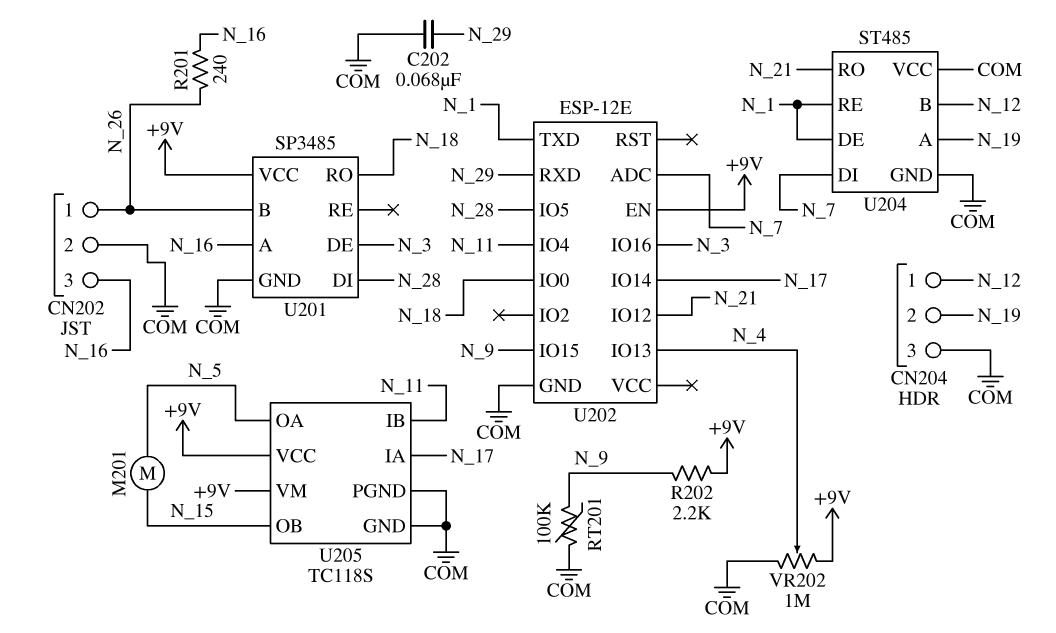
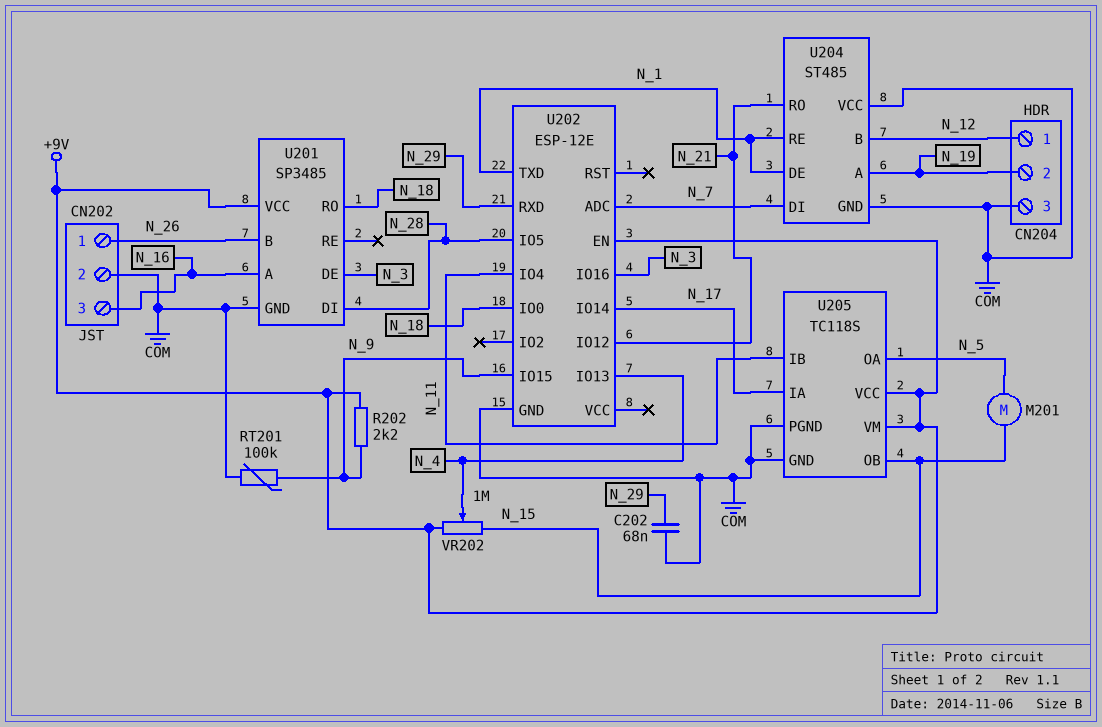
R201: 240 (N_16, N_26) -> none
VR202: 1M (+9V, COM, wiper N_4) -> 1M (+9V, N_15, wiper N_4)

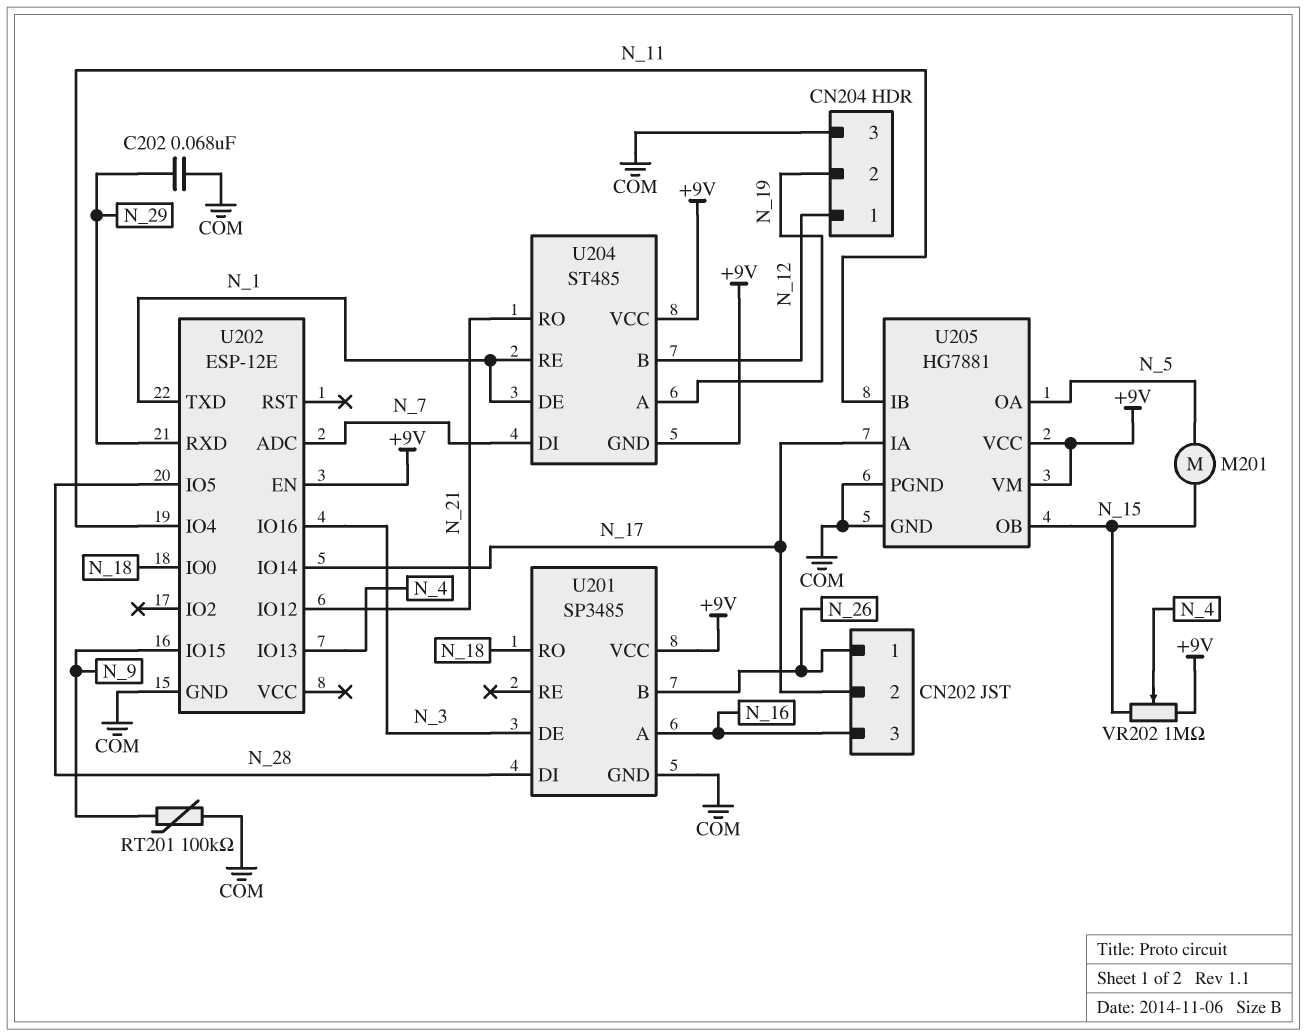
CN202 pin 2: COM -> N_17
R202: 2.2k (+9V, N_9) -> none
U204 pin GND: COM -> +9V
U204 pin VCC: COM -> +9V
U205: TC118S -> HG7881

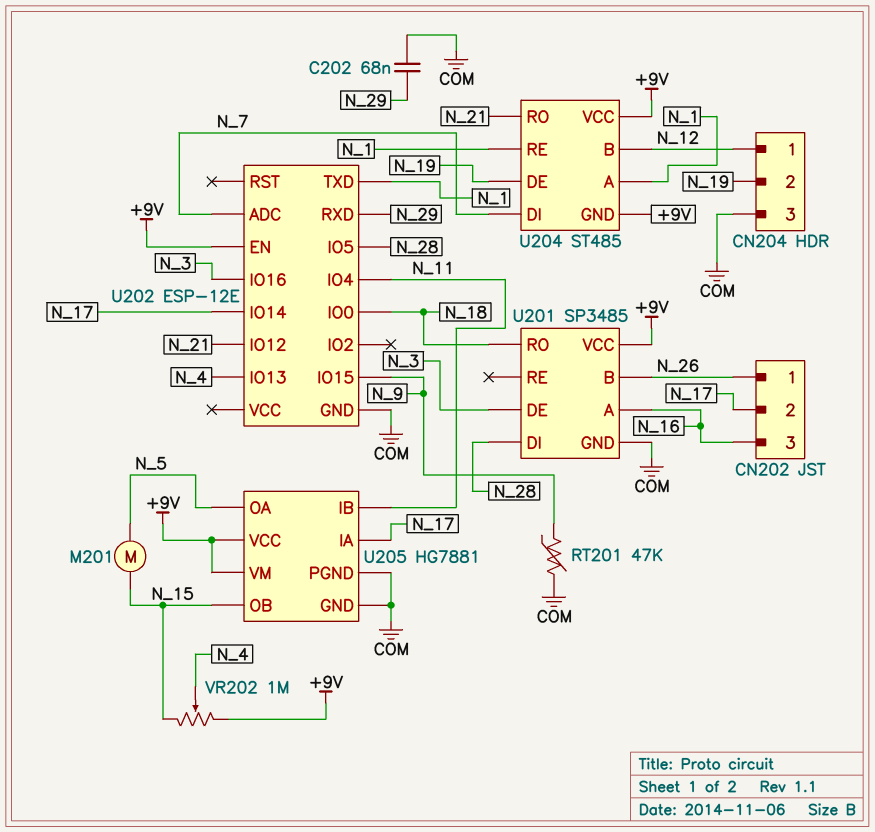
RT201: 100k (COM, N_9) -> 47k (COM, N_9)
U204 pin A: N_19 -> N_1
U204 pin DE: N_1 -> N_19

